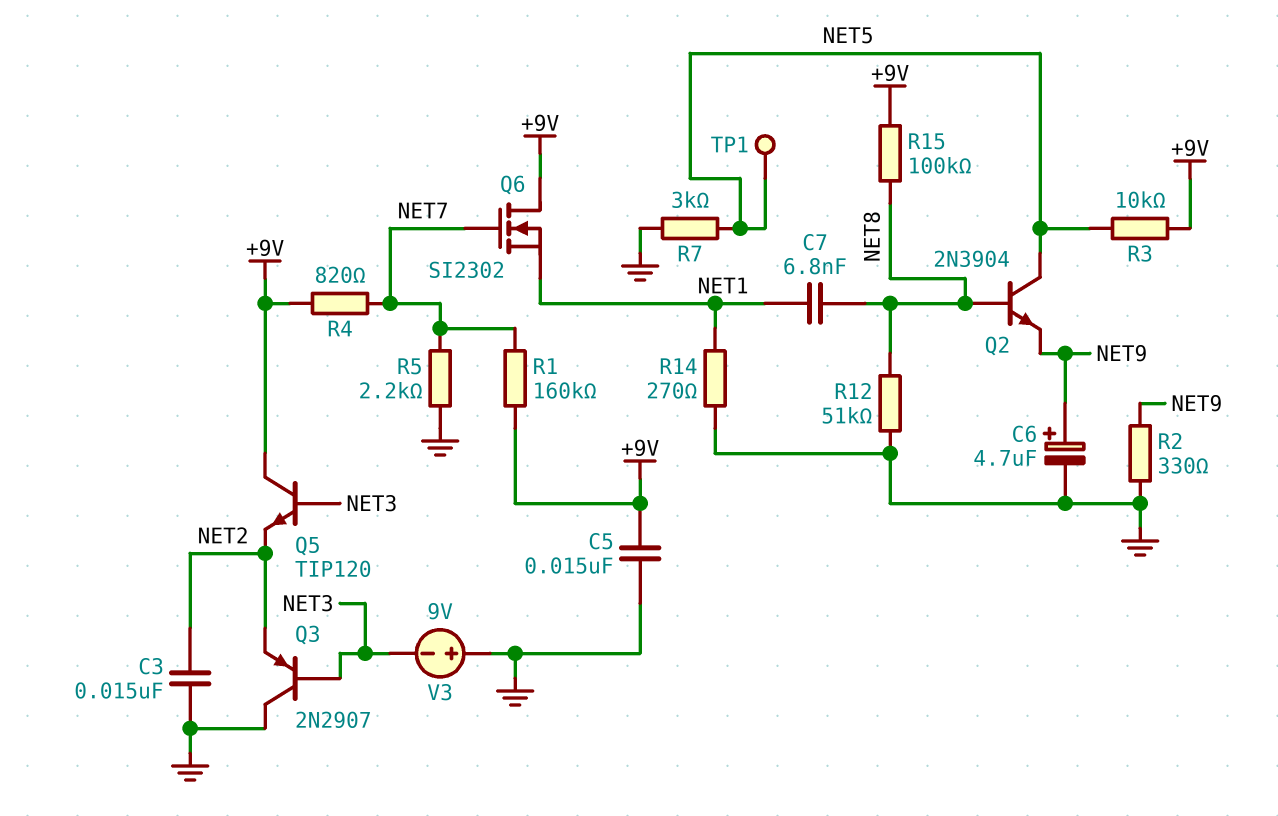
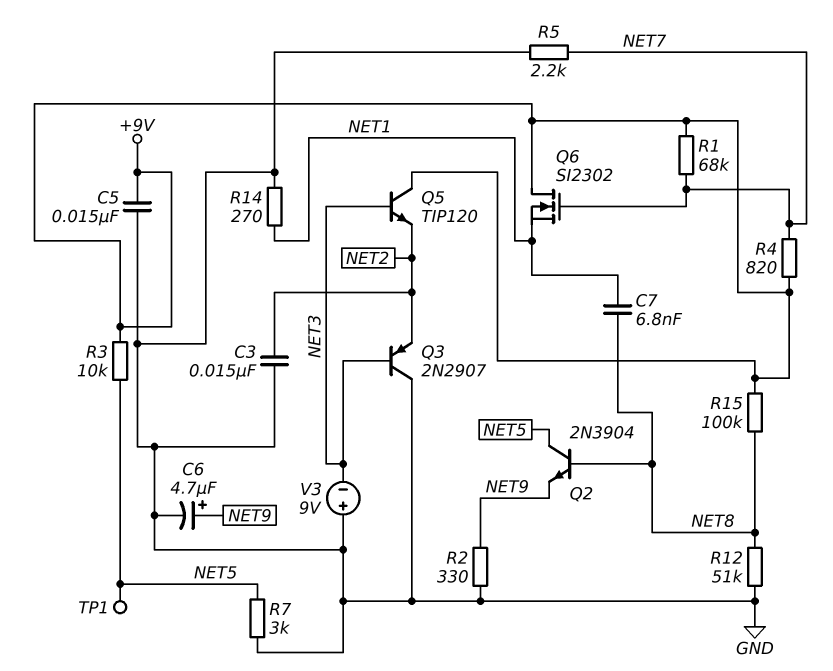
R1: 160k (+9V, NET7) -> 68k (+9V, NET7)

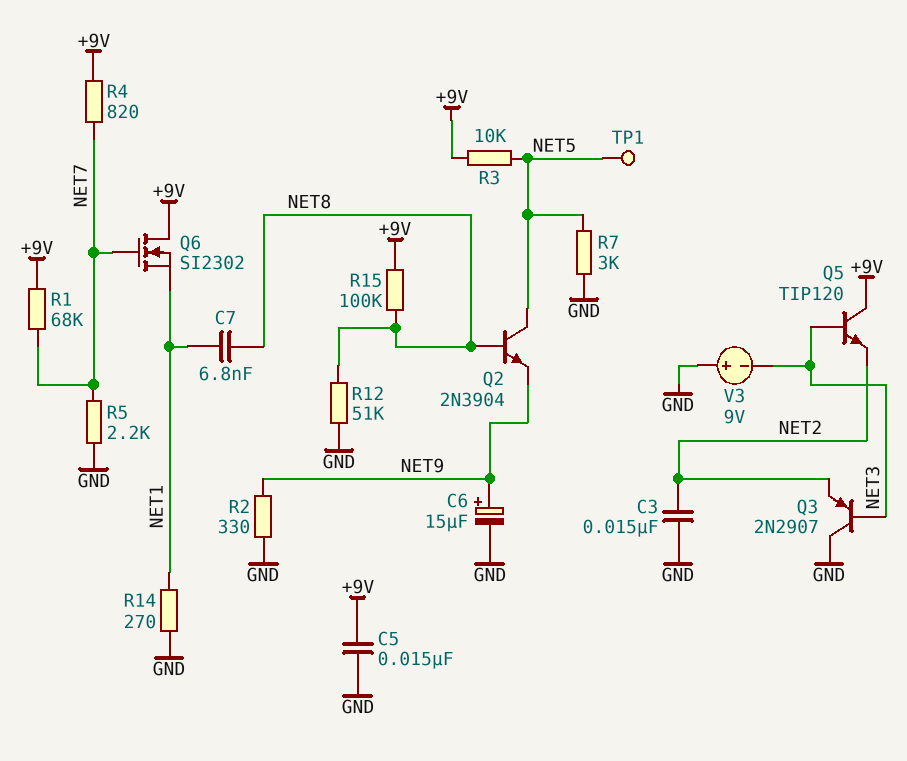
C6: 4.7uF (plus NET9, minus GND) -> 15uF (plus NET9, minus GND)

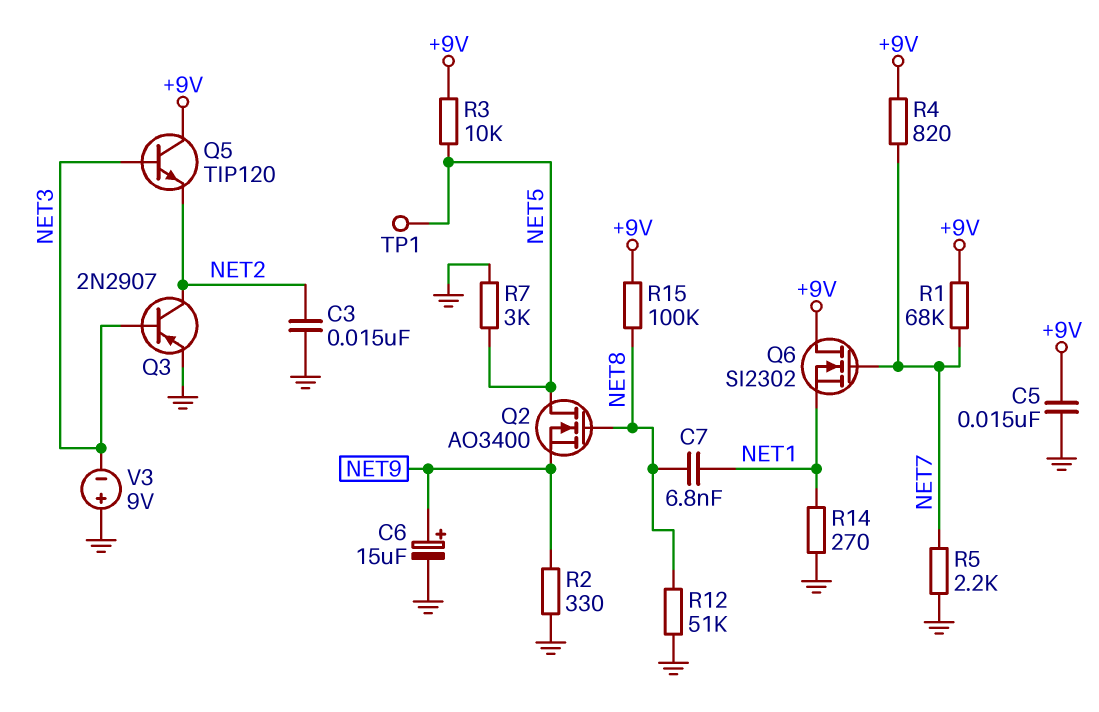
Q2: NPN 2N3904 (B NET8, C NET5, E NET9) -> NMOS AO3400 (G NET8, D NET5, S NET9)
Q3: PNP 2N2907 (B NET3, C GND, E NET2) -> PNP 2N2907 (B NET3, C NET2, E GND)

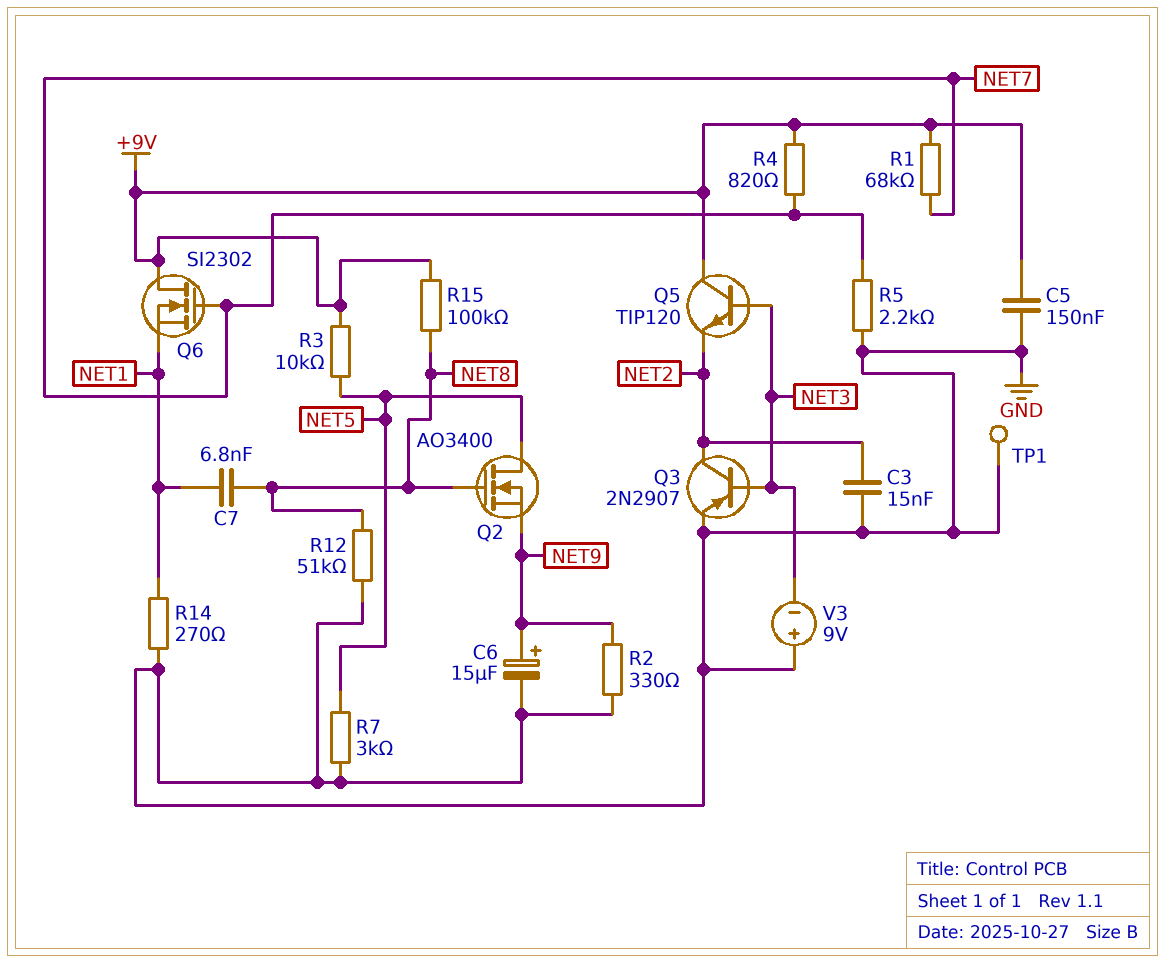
C5: 15nF (+9V, GND) -> 150nF (+9V, GND)
TP1: test point (NET5) -> test point (GND)

